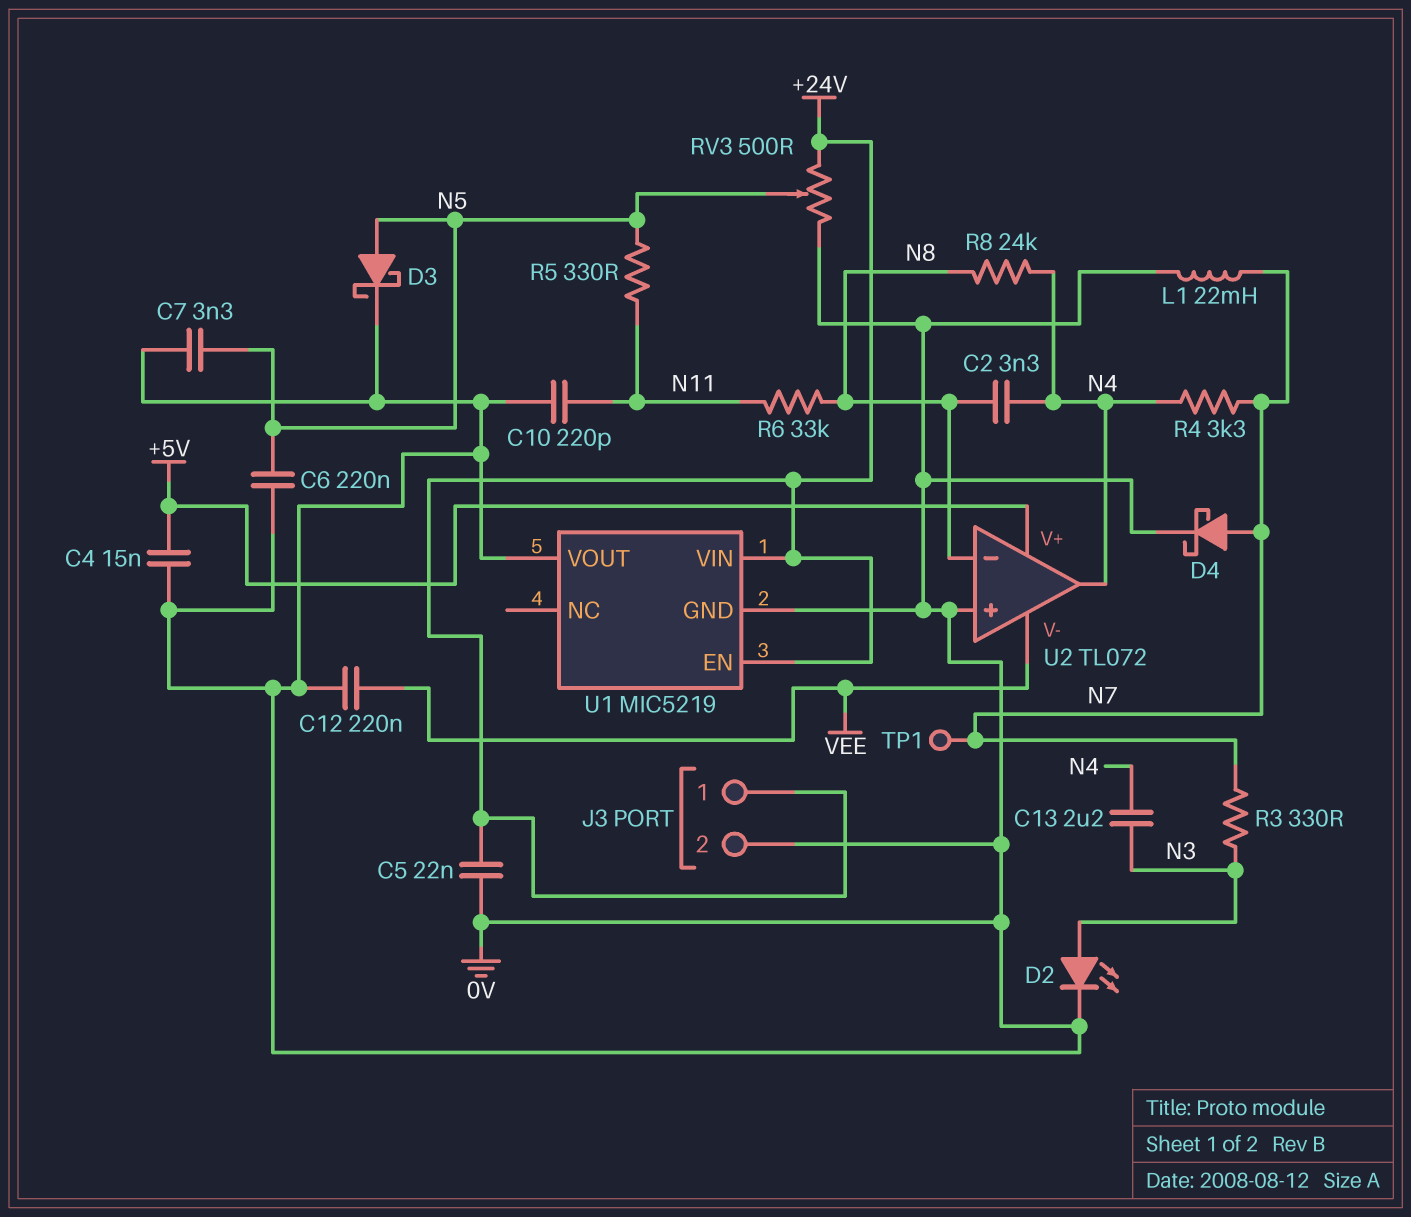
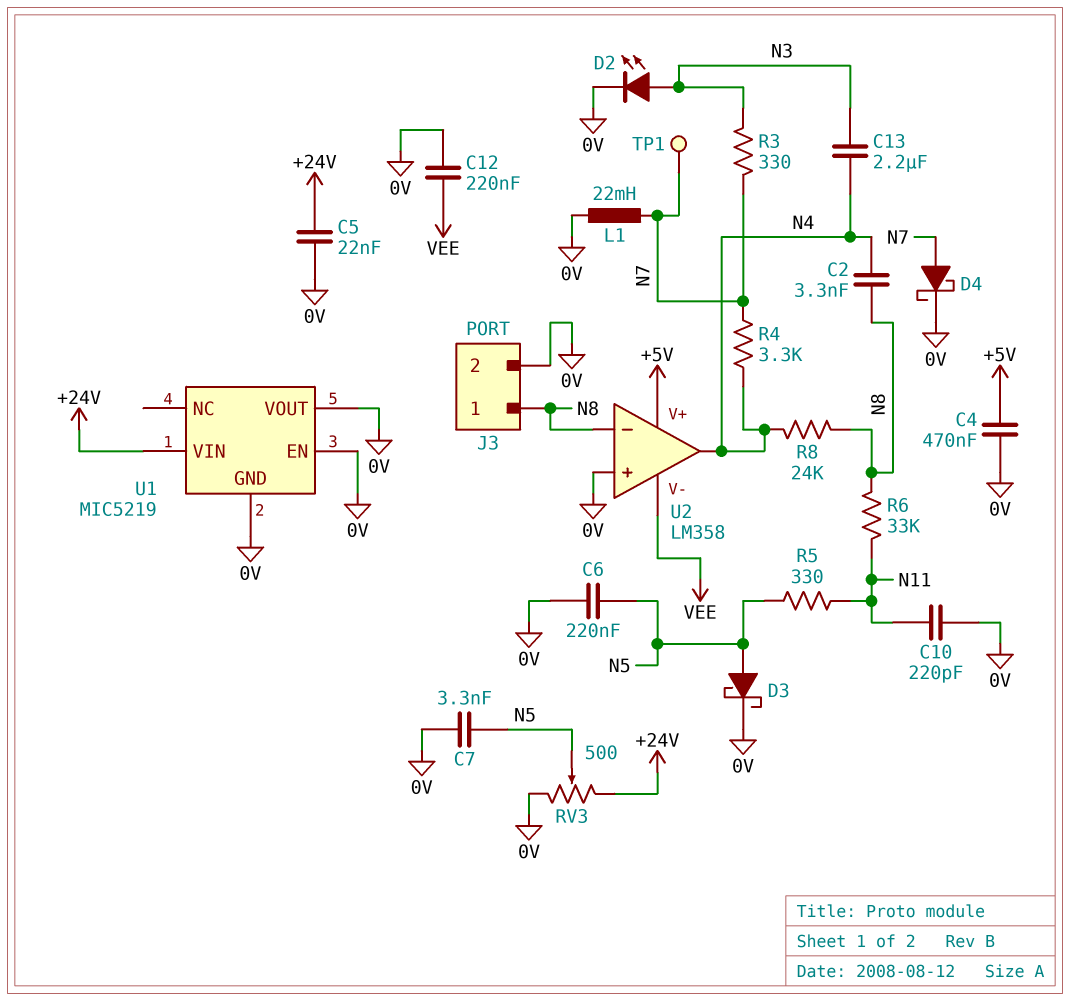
C4: 15nF (+5V, 0V) -> 470nF (+5V, 0V)
J3 pin 1: +24V -> N8
U1 pin EN: +24V -> 0V
U2: TL072 -> LM358

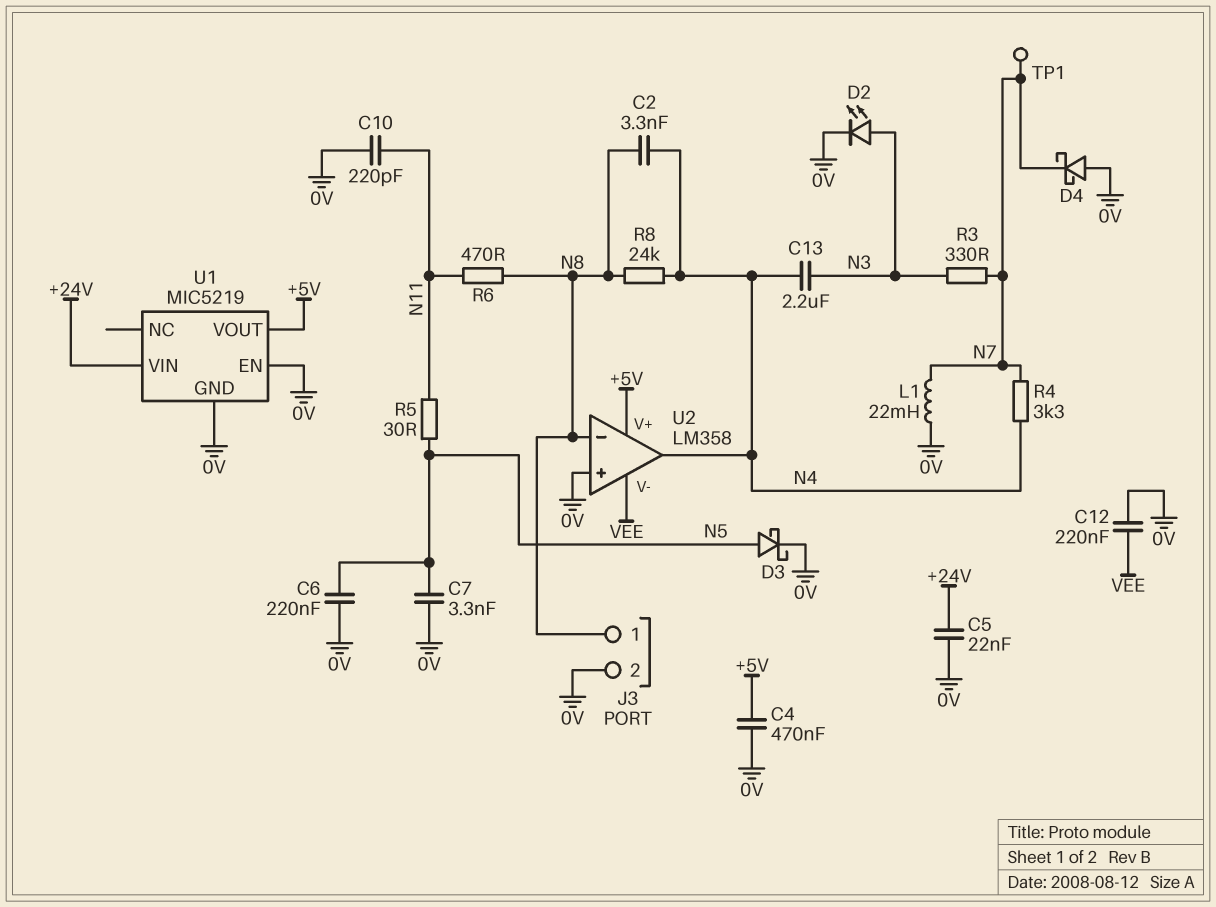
D4: schottky (A N7, K 0V) -> schottky (A 0V, K N7)
R5: 330 (N5, N11) -> 30 (N5, N11)
R6: 33k (N8, N11) -> 470 (N8, N11)
RV3: 500 (+24V, 0V, wiper N5) -> none
U1 pin VOUT: 0V -> +5V

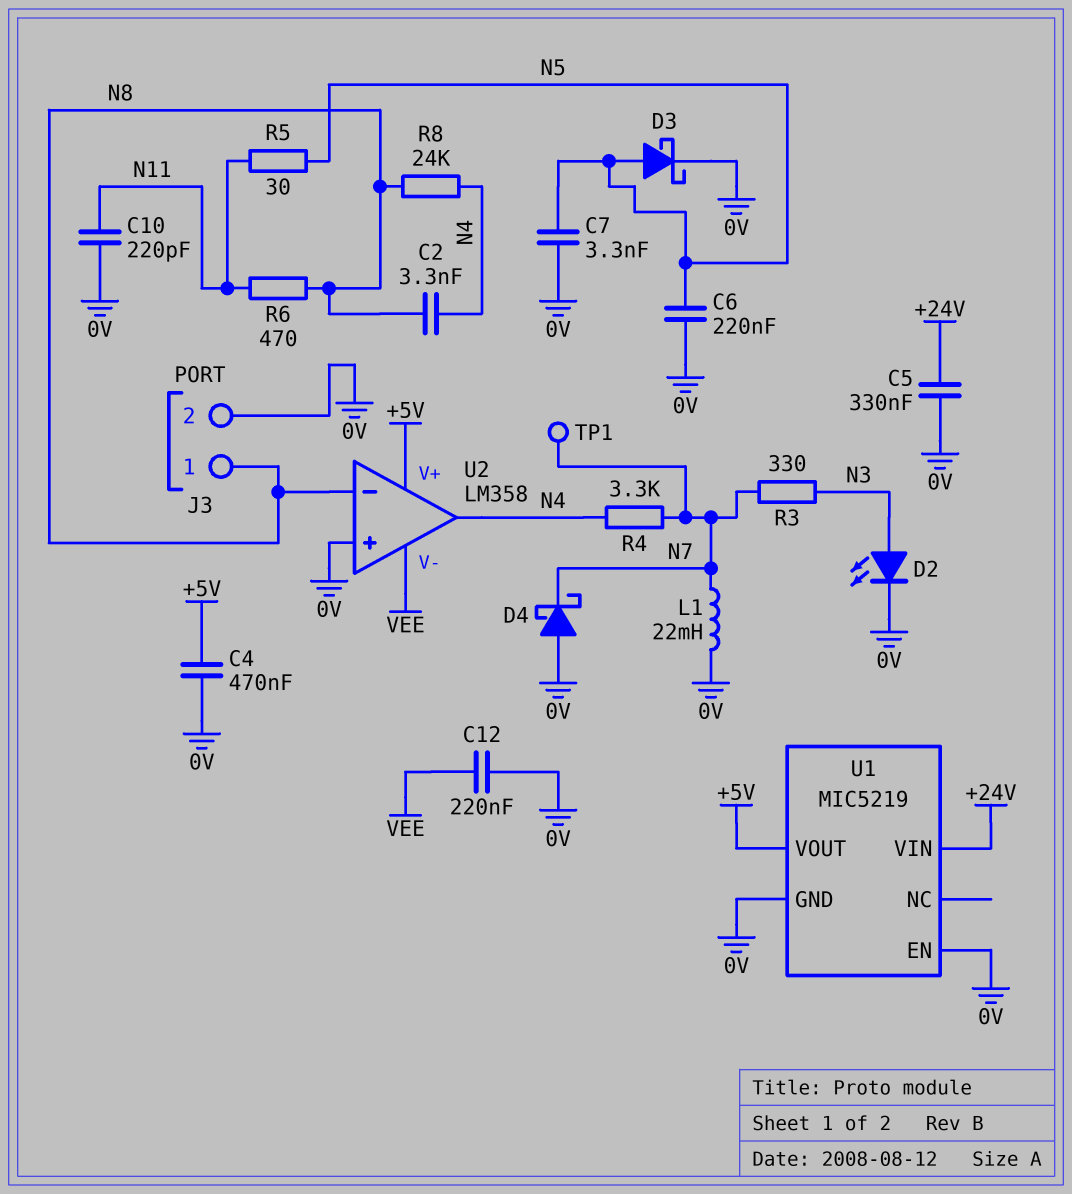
C5: 22nF (+24V, 0V) -> 330nF (+24V, 0V)
C13: 2.2uF (N3, N4) -> none

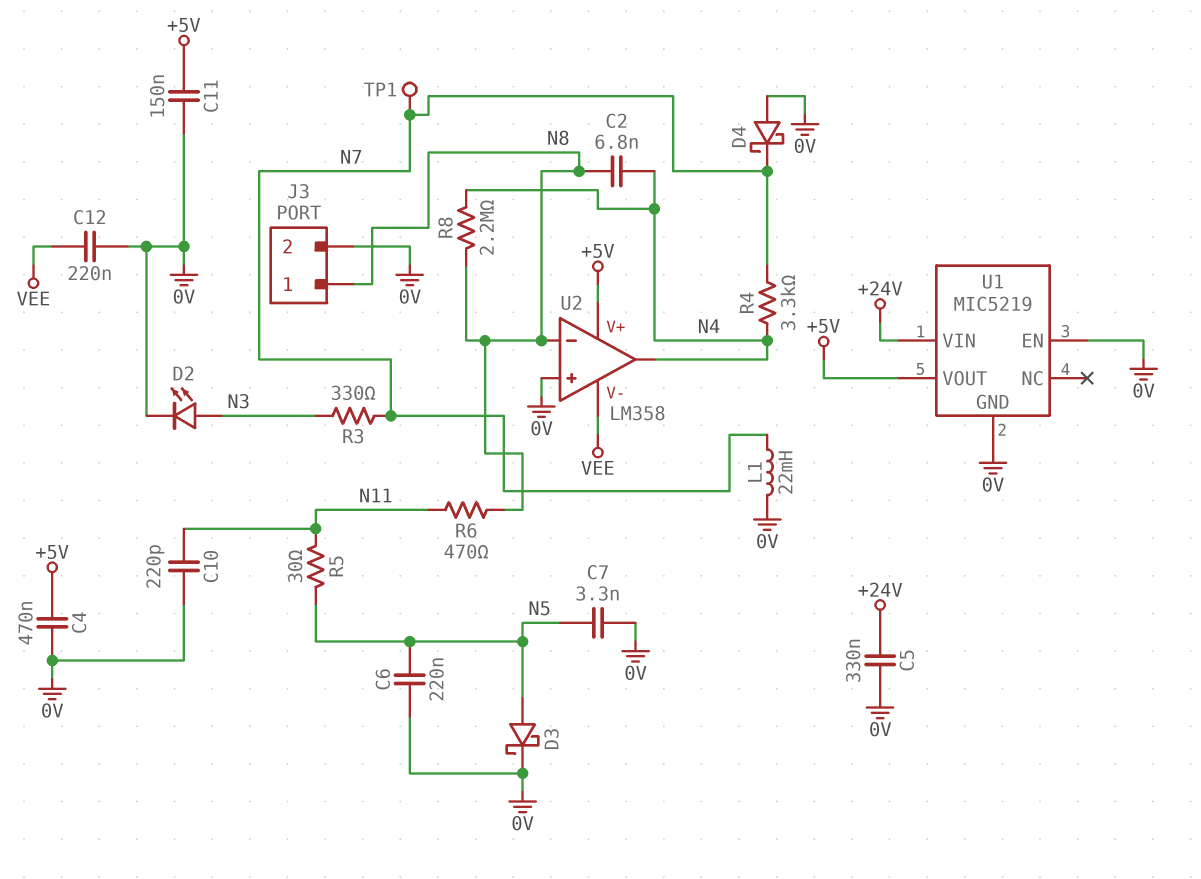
C2: 3.3nF (N4, N8) -> 6.8nF (N4, N8)
C11: none -> 150nF (+5V, 0V)
R8: 24k (N4, N8) -> 2.2M (N4, N8)

